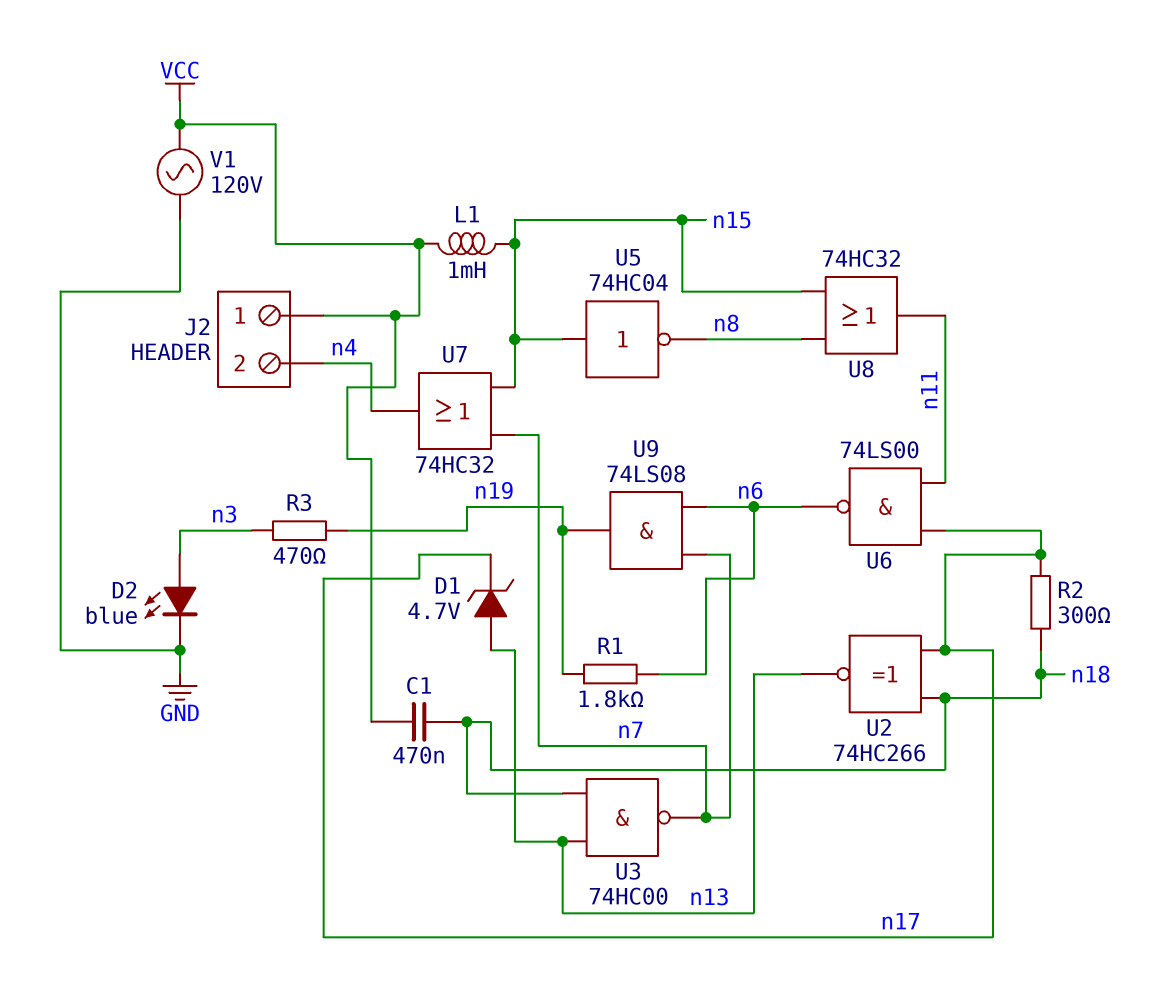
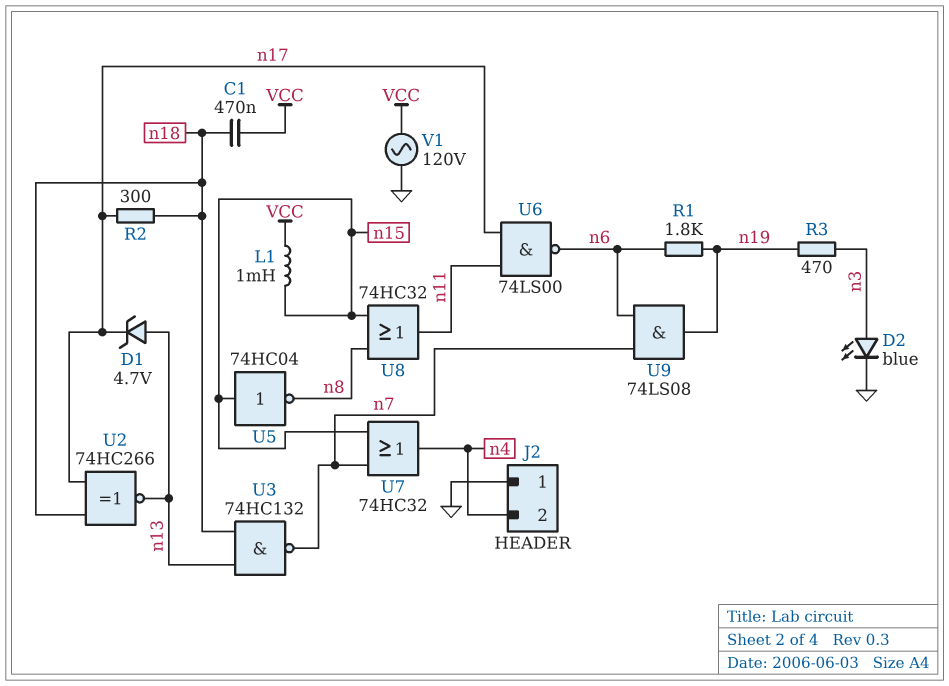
J2 pin 1: VCC -> GND
U3: NAND 74HC00 (in n13, in n18, out n7) -> NAND 74HC132 (in n13, in n18, out n7)

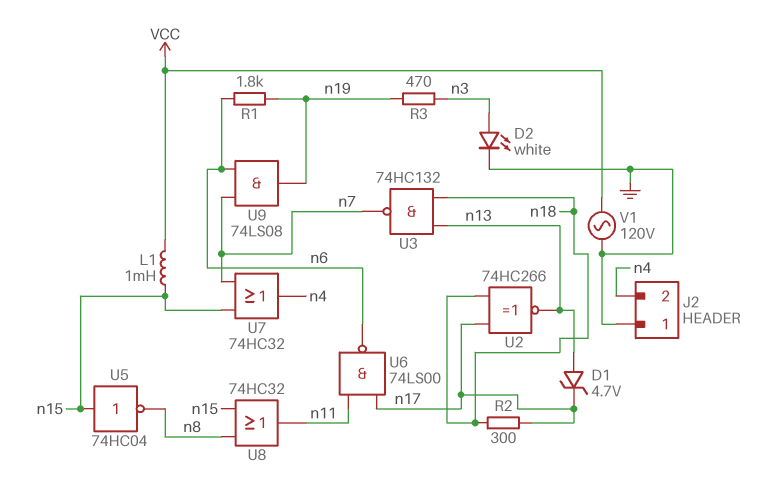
C1: 470nF (VCC, n18) -> none
D2: LED blue (A n3, K GND) -> LED white (A n3, K GND)

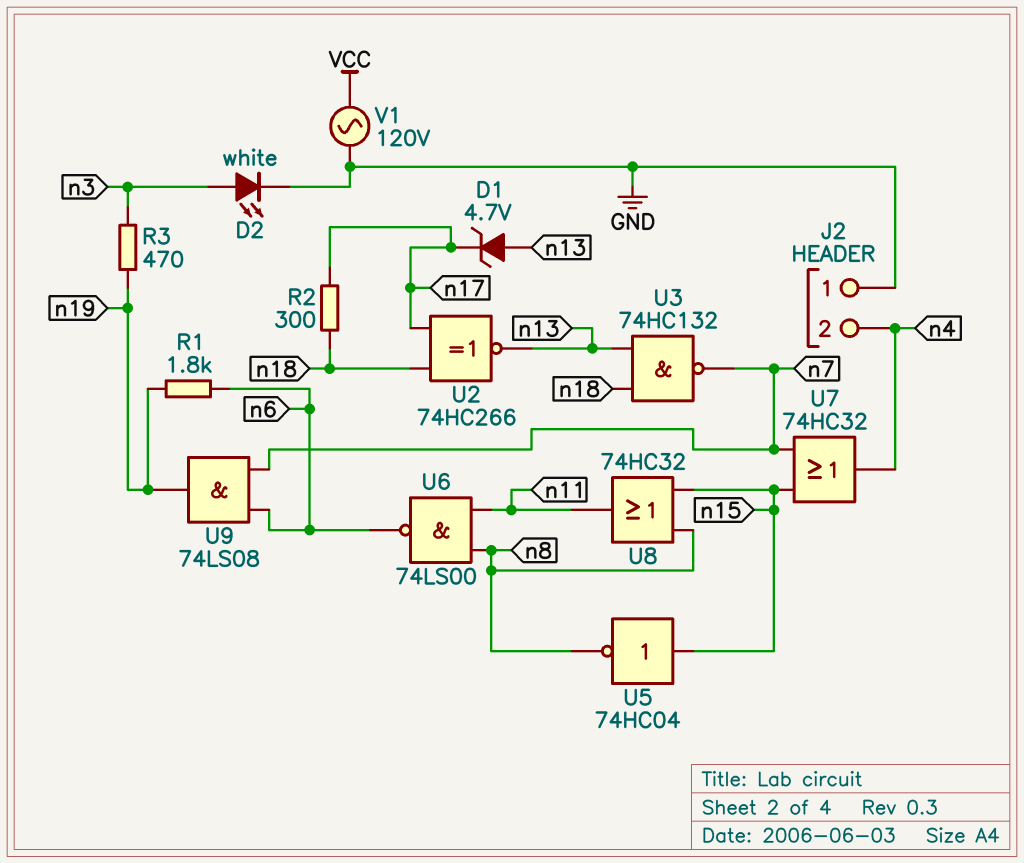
L1: 1mH (VCC, n15) -> none
U6: NAND 74LS00 (in n11, in n17, out n6) -> NAND 74LS00 (in n8, in n11, out n6)

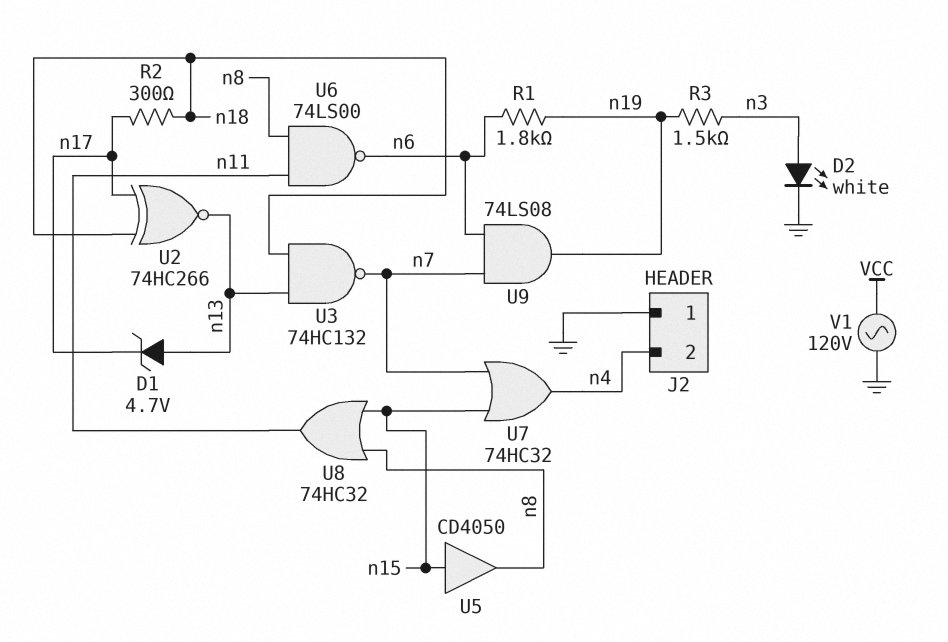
R3: 470 (n3, n19) -> 1.5k (n3, n19)
U5: NOT 74HC04 (in n15, out n8) -> buffer CD4050 (in n15, out n8)

